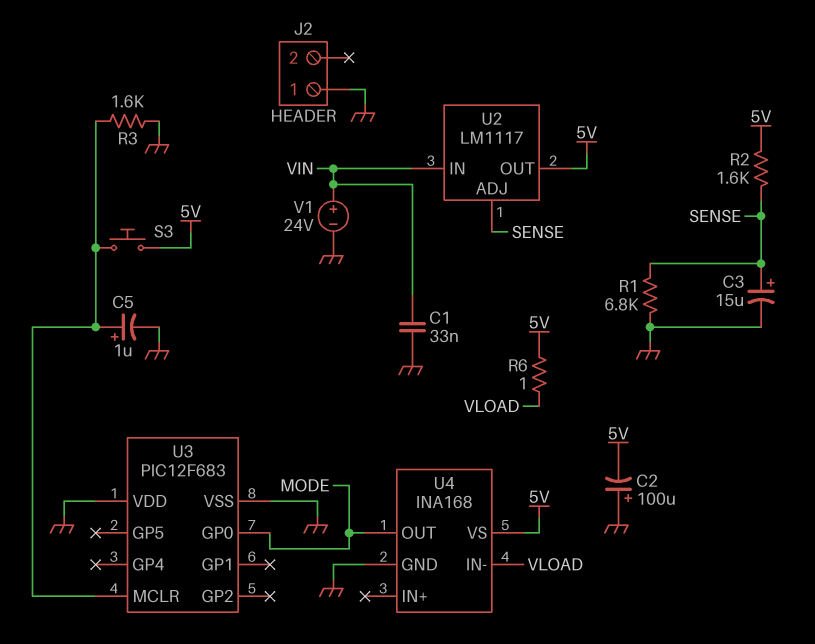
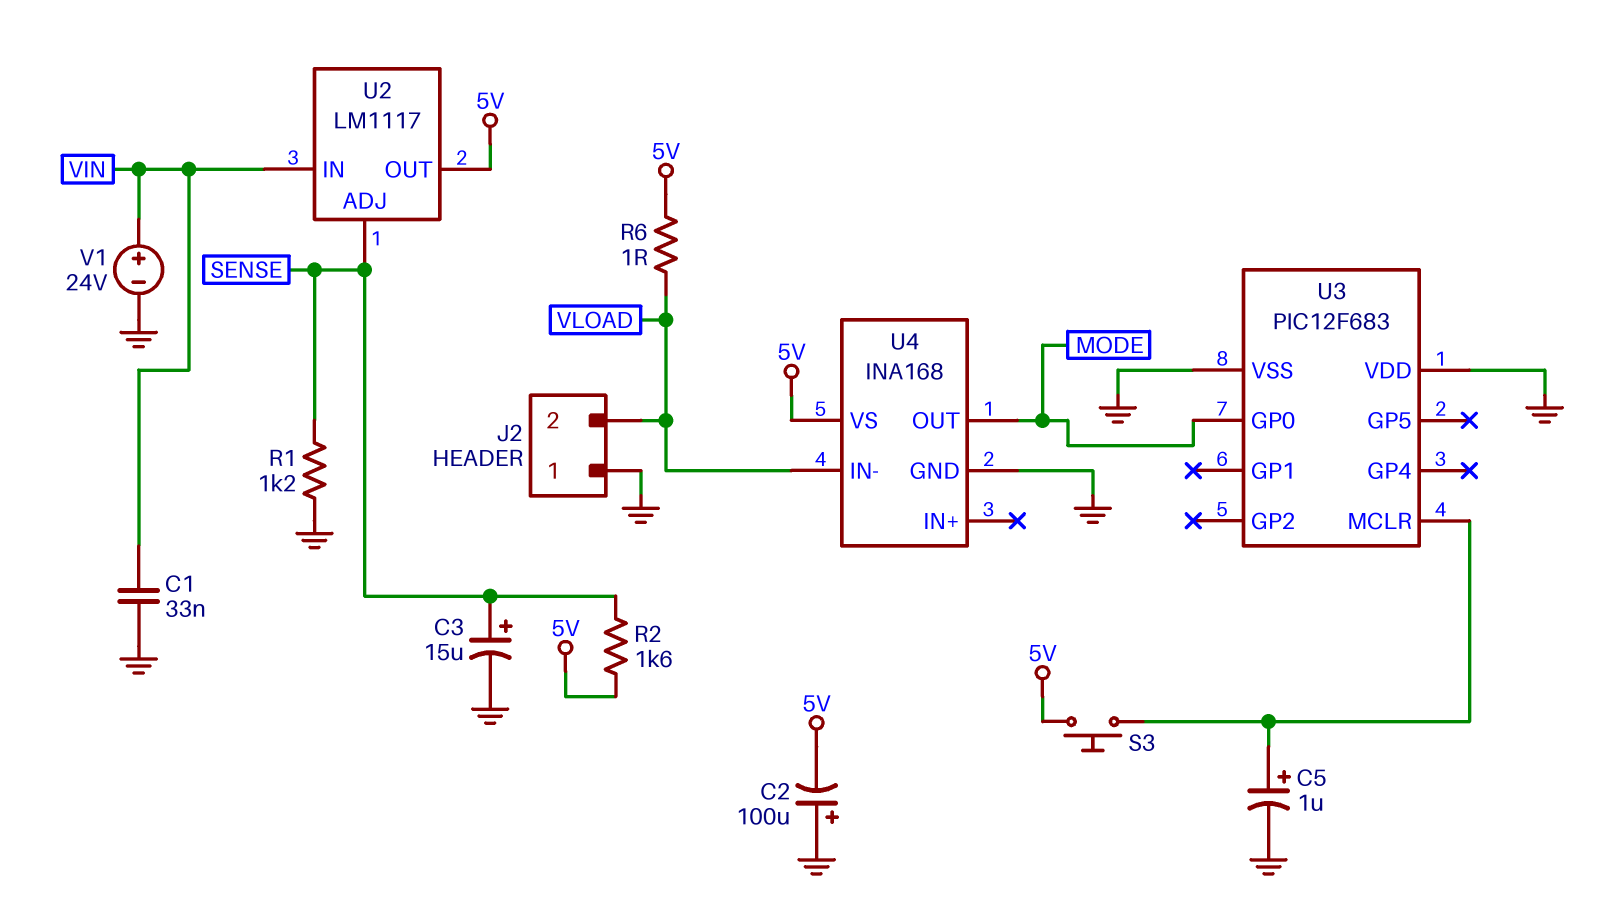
J2 pin 2: none -> VLOAD
R1: 6.8k (GND, SENSE) -> 1.2k (GND, SENSE)
R3: 1.6k (GND, U3/MCLR) -> none

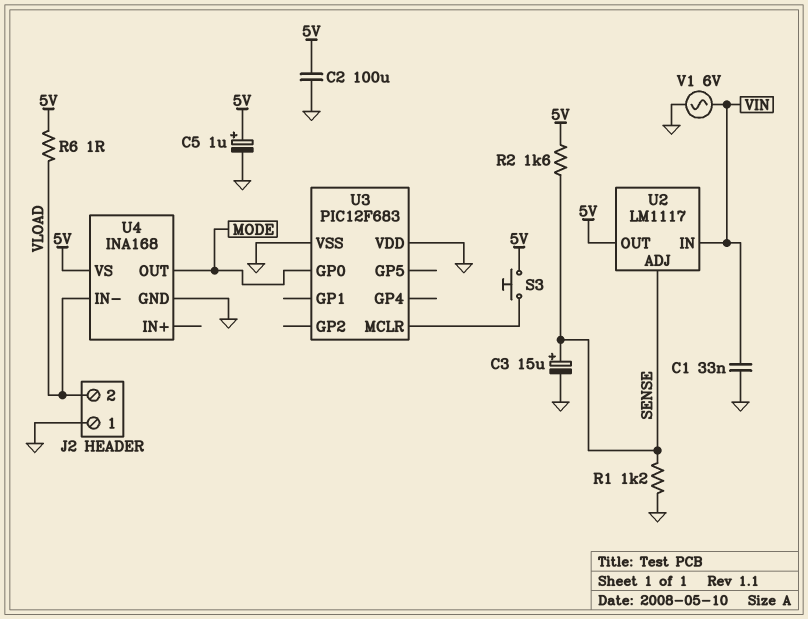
C2: 100uF (plus GND, minus 5V) -> 100uF (5V, GND)
C5: 1uF (plus U3/MCLR, minus GND) -> 1uF (plus 5V, minus GND)
V1: 24V (plus VIN, minus GND) -> AC 6V (GND, VIN)

